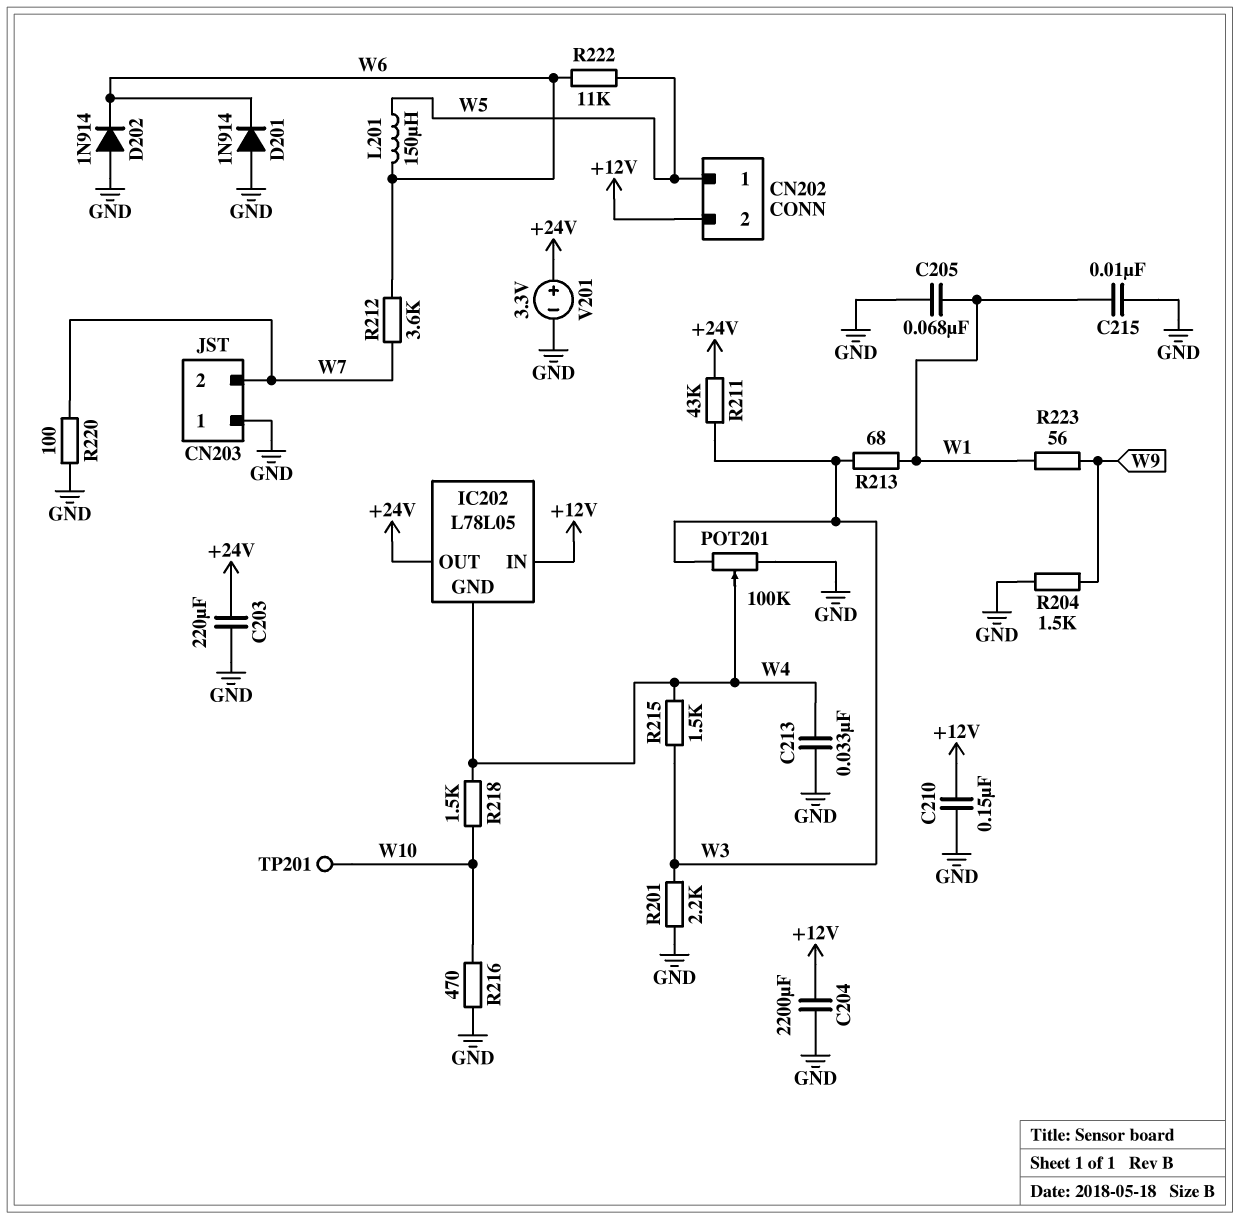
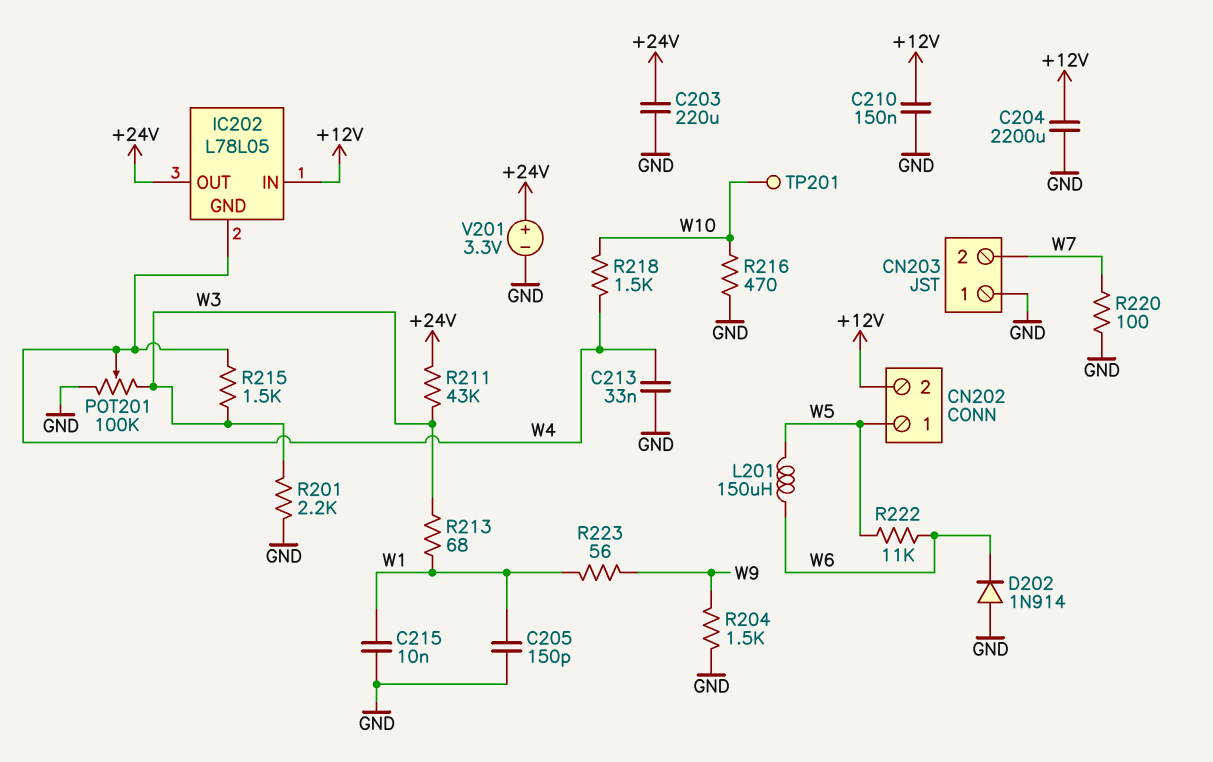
C205: 68nF (GND, W1) -> 150pF (GND, W1)
D201: diode 1N914 (A GND, K W6) -> none
R212: 3.6k (W6, W7) -> none

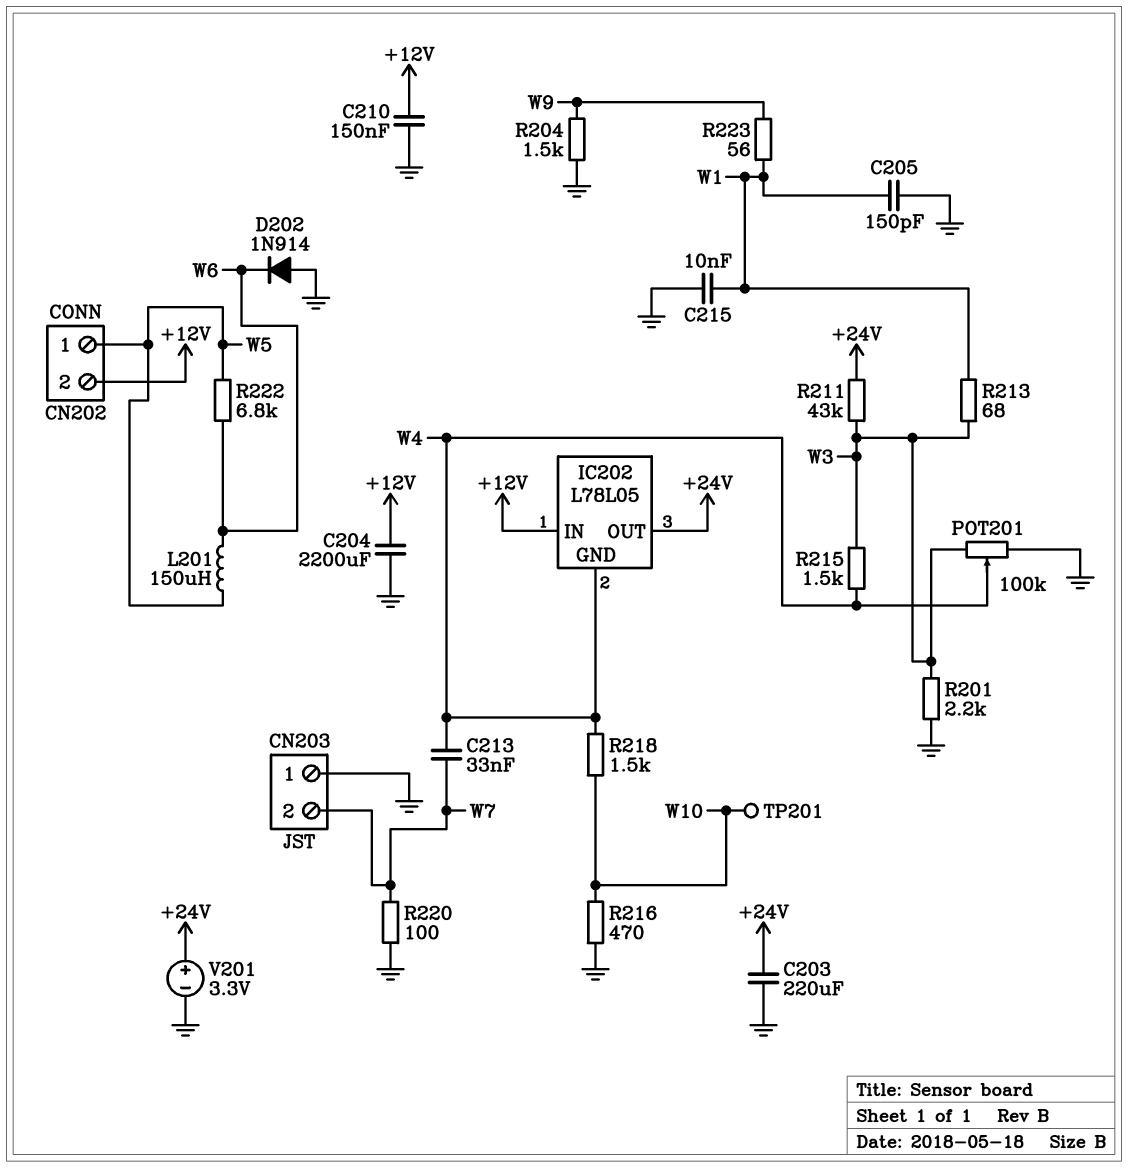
C213: 33nF (GND, W4) -> 33nF (W4, W7)
R222: 11k (W5, W6) -> 6.8k (W5, W6)

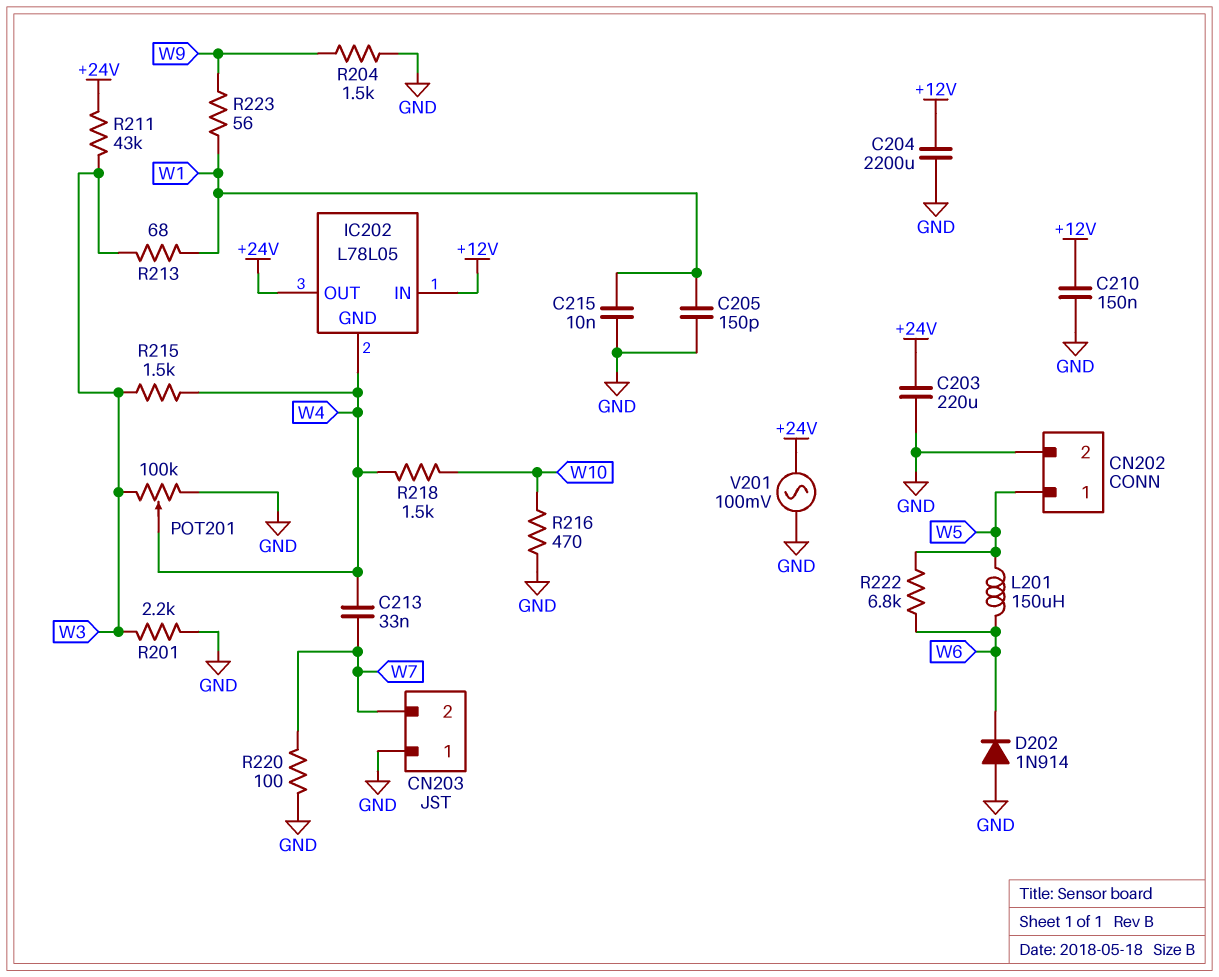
CN202 pin 2: +12V -> GND
TP201: test point (W10) -> none
V201: 3.3V (plus +24V, minus GND) -> AC 100mV (+24V, GND)

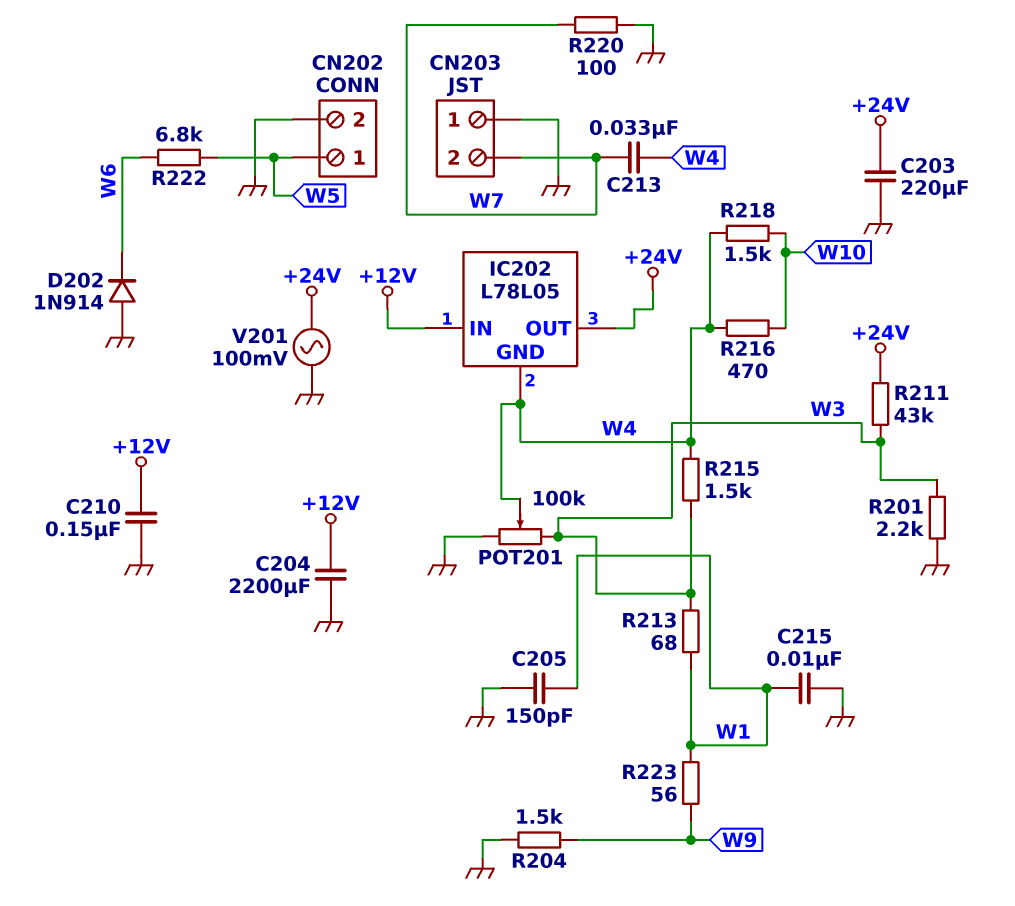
L201: 150uH (W5, W6) -> none
R216: 470 (GND, W10) -> 470 (W4, W10)

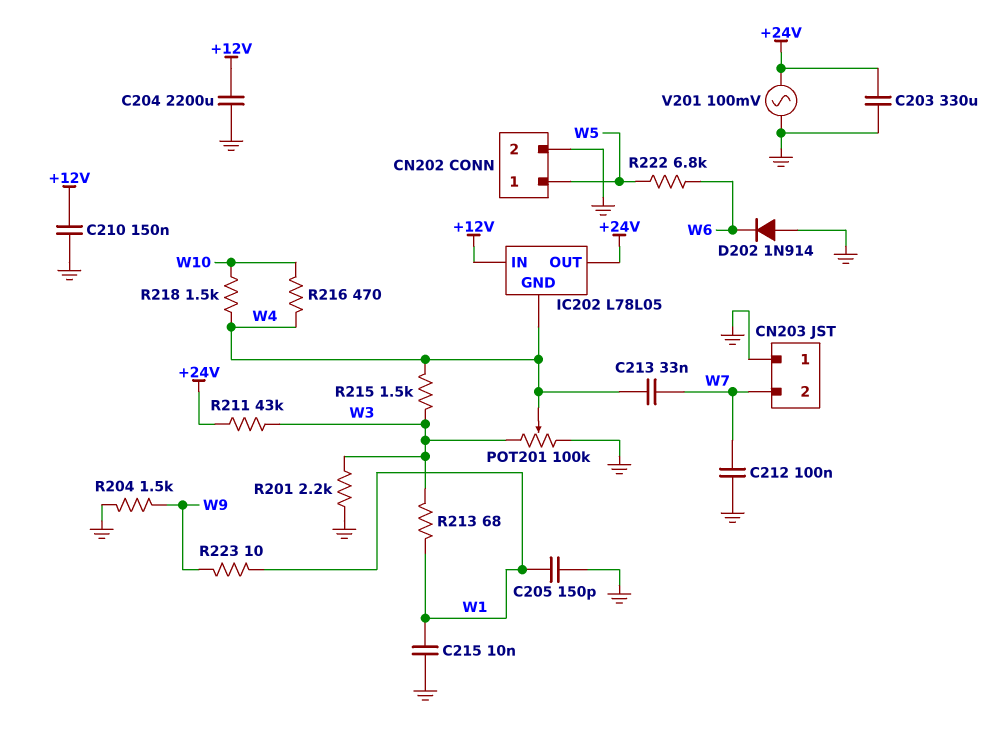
C203: 220uF (+24V, GND) -> 330uF (+24V, GND)
C212: none -> 100nF (GND, W7)
R220: 100 (GND, W7) -> none
R223: 56 (W1, W9) -> 10 (W1, W9)

